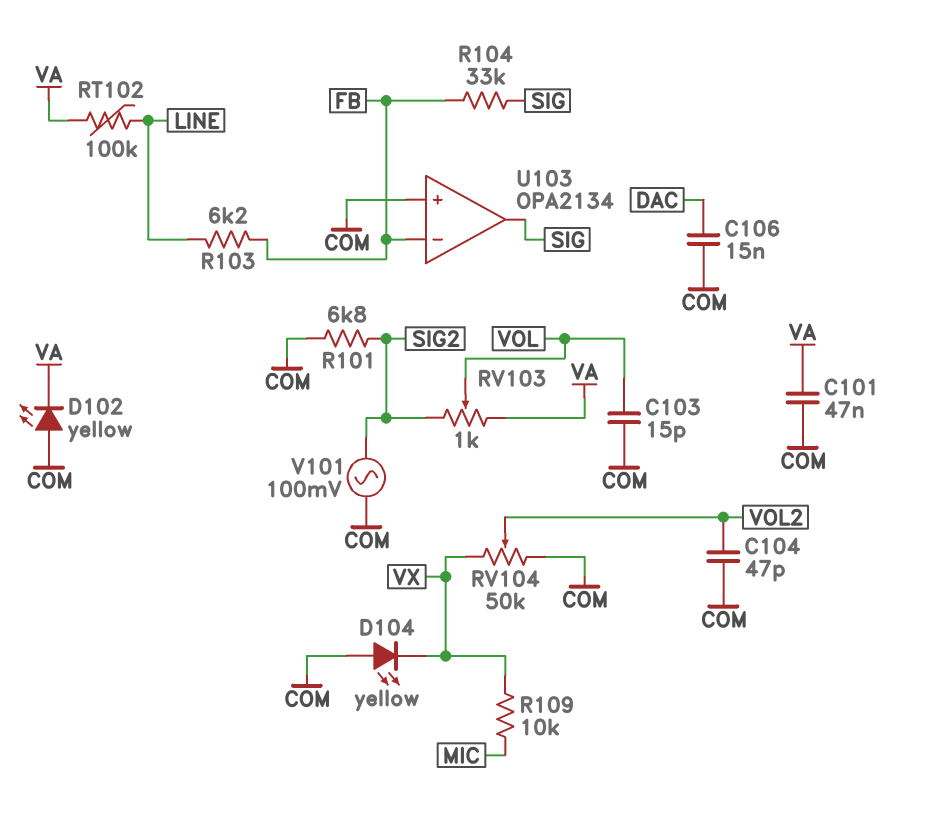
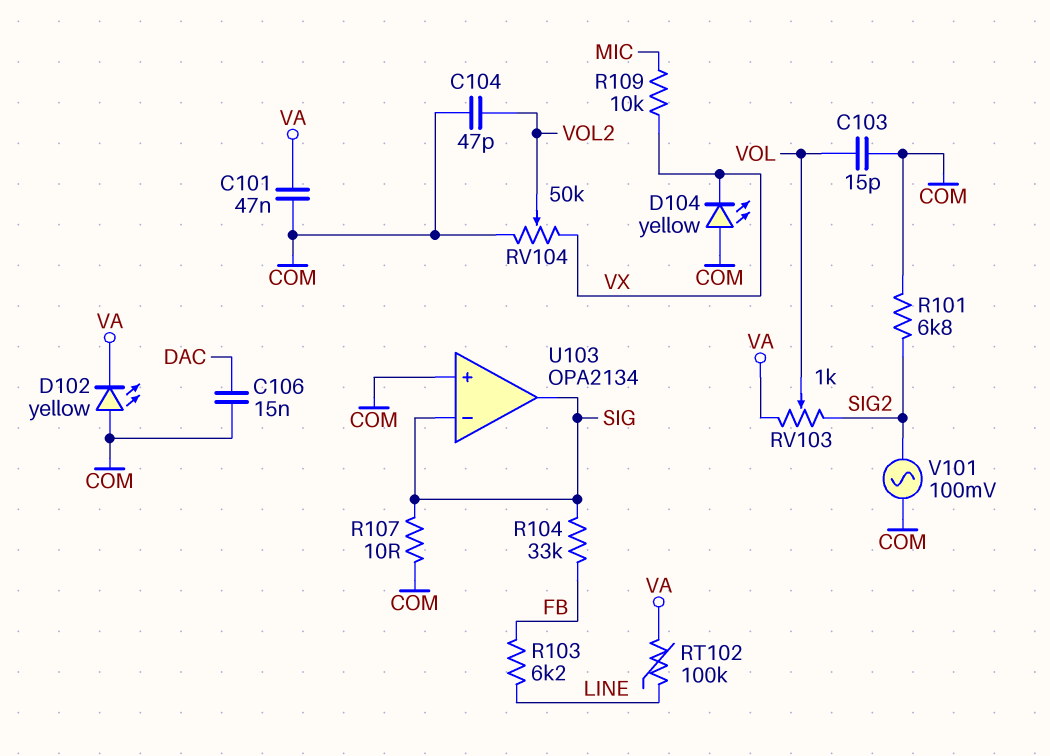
R107: none -> 10 (COM, SIG)
U103 pin in-: FB -> SIG

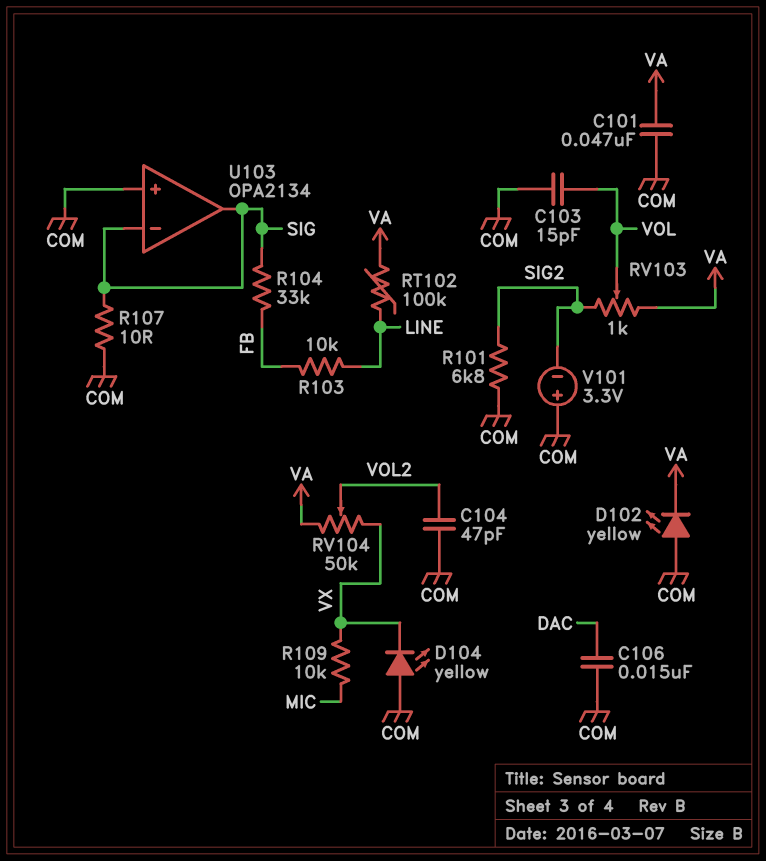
R103: 6.2k (FB, LINE) -> 10k (FB, LINE)
RV104: 50k (COM, VX, wiper VOL2) -> 50k (VA, VX, wiper VOL2)
V101: AC 100mV (COM, SIG2) -> 3.3V (plus COM, minus SIG2)

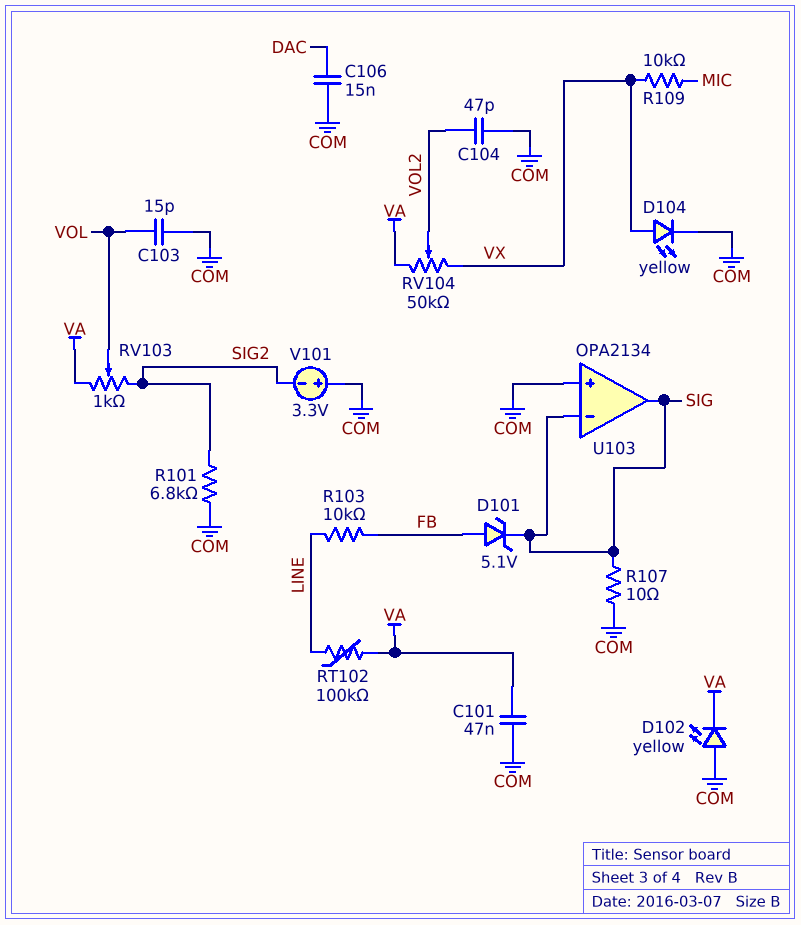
D101: none -> zener 5.1V (A FB, K SIG)
D104: LED yellow (A COM, K VX) -> LED yellow (A VX, K COM)
R104: 33k (FB, SIG) -> none

